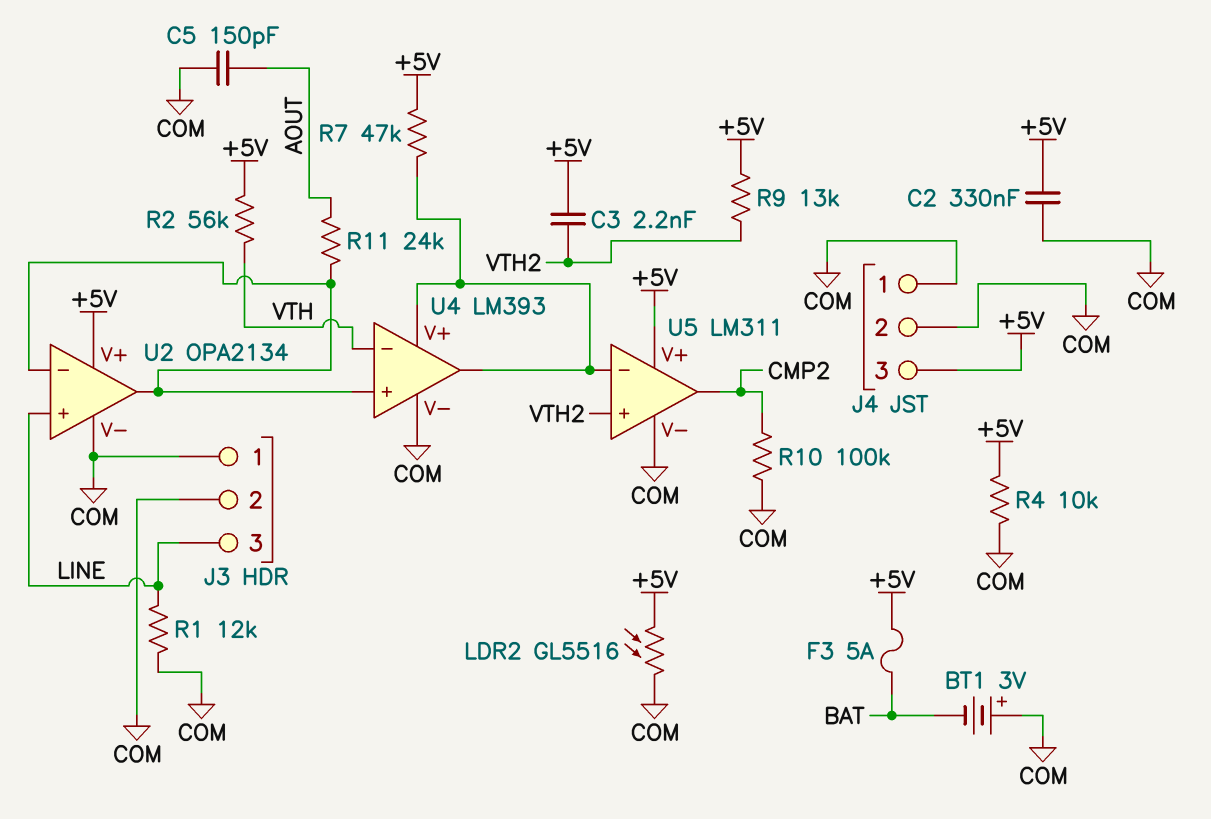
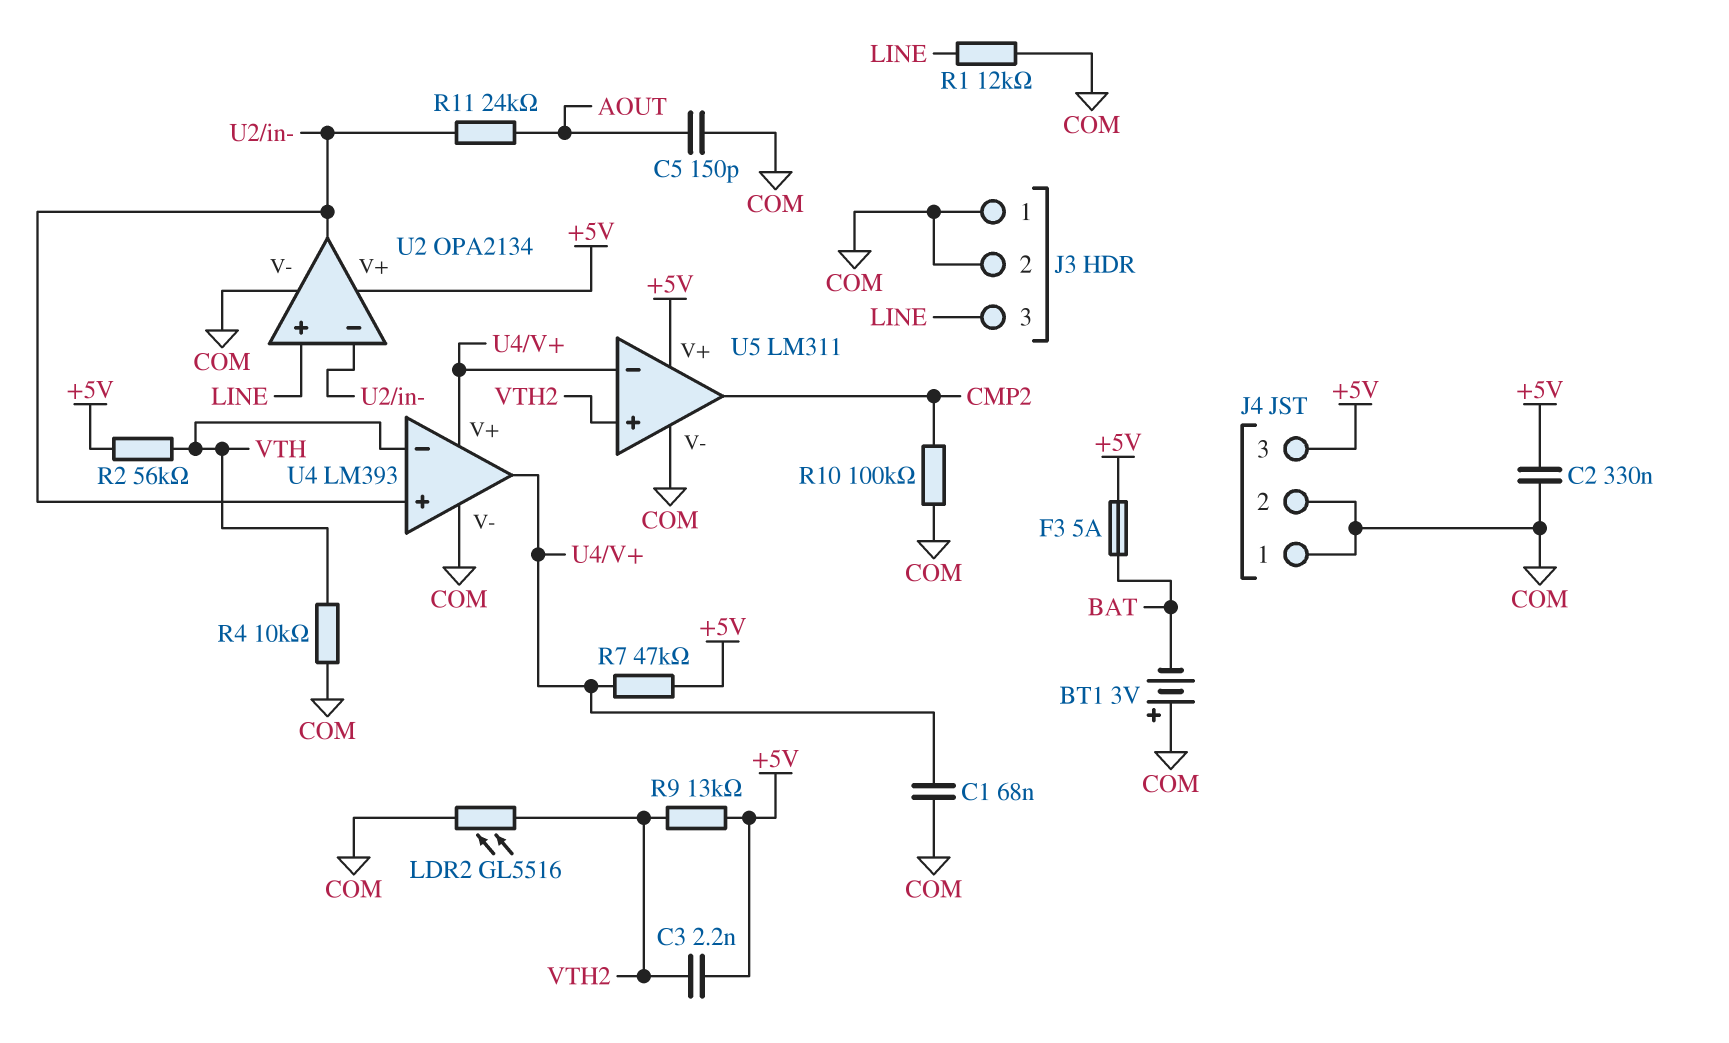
C1: none -> 68nF (COM, U4/V+)
LDR2: GL5516 (+5V, COM) -> GL5516 (COM, VTH2)
R4: 10k (+5V, COM) -> 10k (COM, VTH)

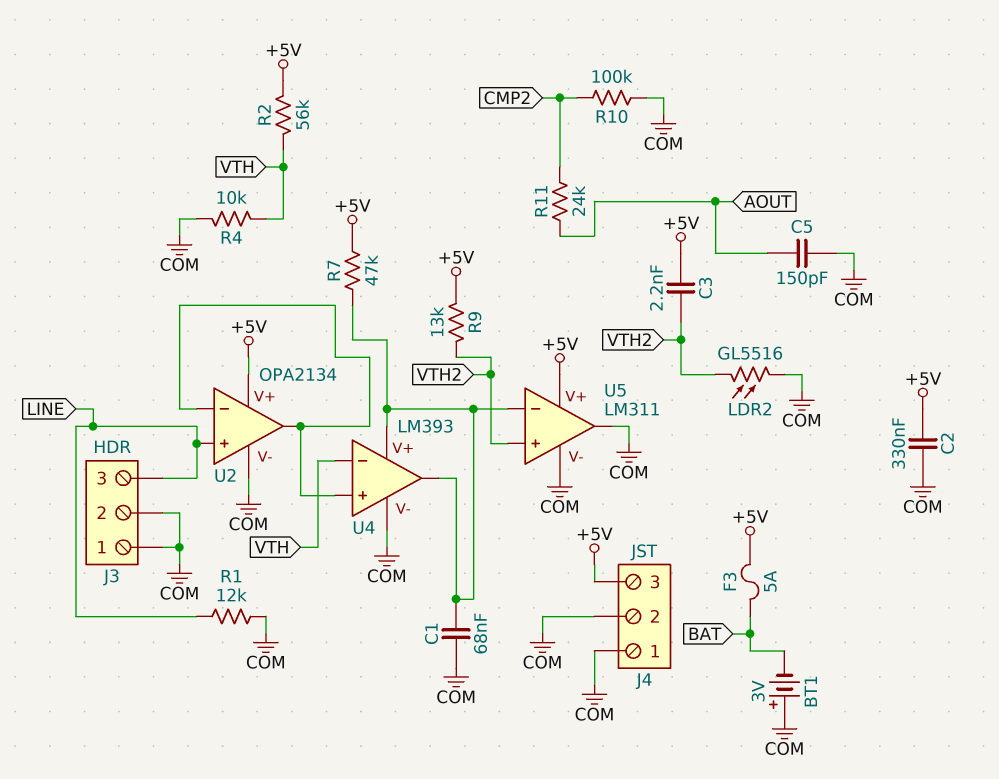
R11: 24k (AOUT, U2/in-) -> 24k (AOUT, CMP2)
U5 pin out: CMP2 -> COM

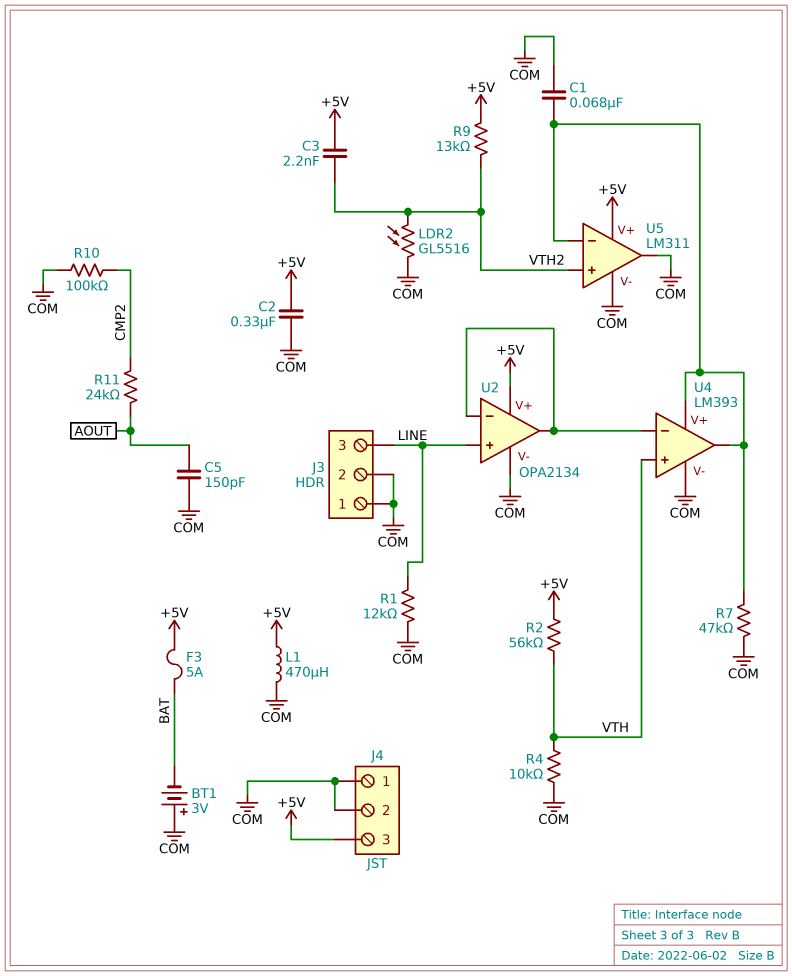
L1: none -> 470uH (+5V, COM)
R7: 47k (+5V, U4/V+) -> 47k (COM, U4/V+)
U4 pin in+: U2/in- -> VTH
U4 pin in-: VTH -> U2/in-

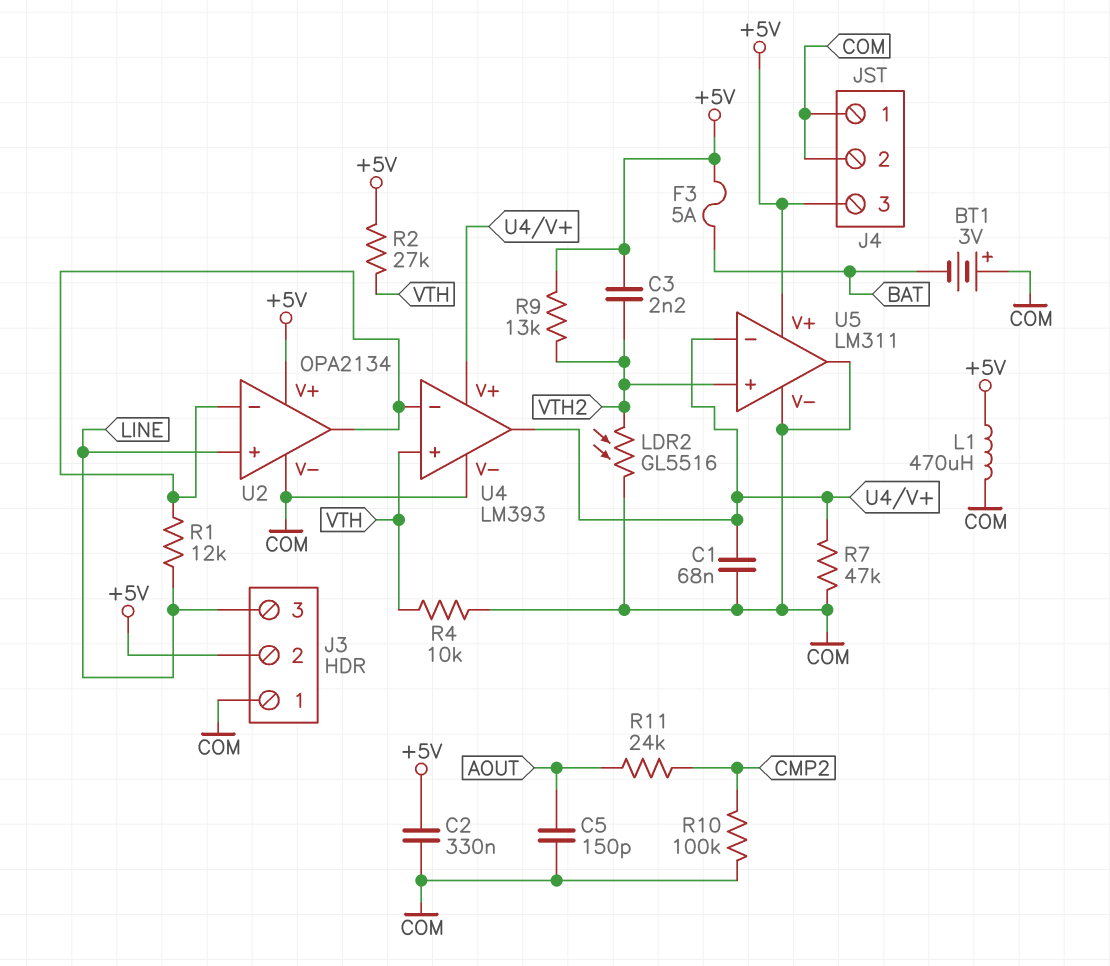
J3 pin 2: COM -> +5V
R1: 12k (COM, LINE) -> 12k (LINE, U2/in-)
R2: 56k (+5V, VTH) -> 27k (+5V, VTH)

